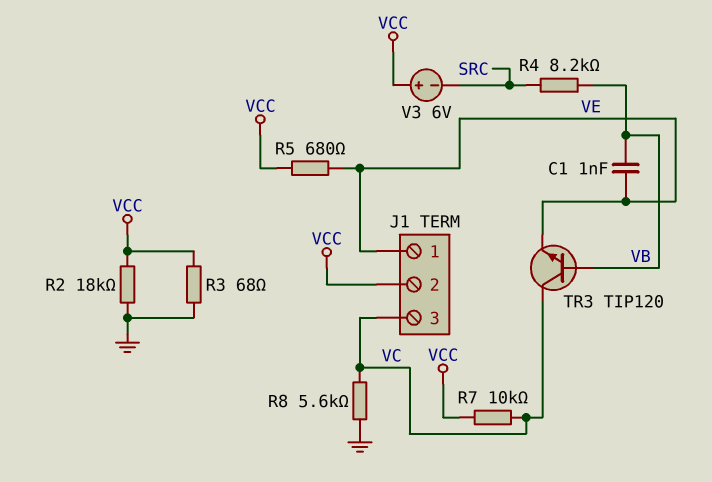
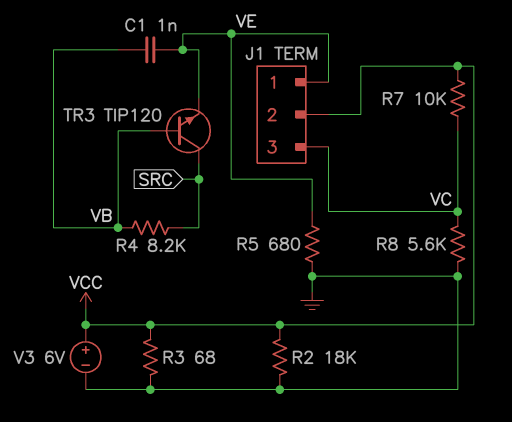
R5: 680 (VCC, VE) -> 680 (GND, VE)
TR3: NPN TIP120 (B VB, C VC, E VE) -> NPN TIP120 (B VB, C SRC, E VE)
V3: 6V (plus VCC, minus SRC) -> 6V (plus VCC, minus GND)

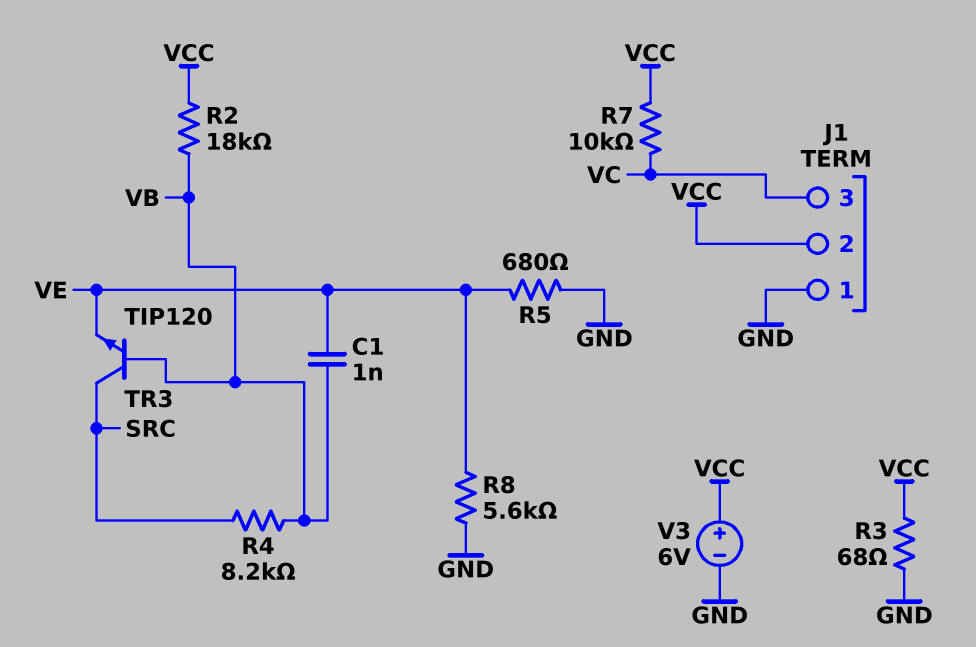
J1 pin 1: VE -> GND
R2: 18k (GND, VCC) -> 18k (VB, VCC)
R8: 5.6k (GND, VC) -> 5.6k (GND, VE)

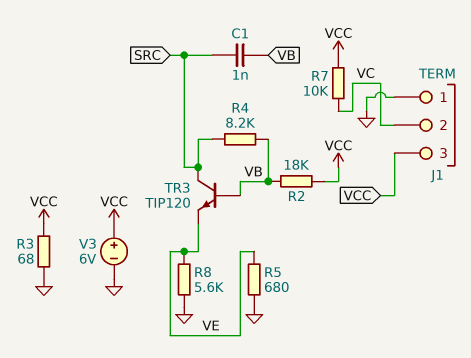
C1: 1nF (VB, VE) -> 1nF (SRC, VB)
J1 pin 2: VCC -> VC
J1 pin 3: VC -> VCC

